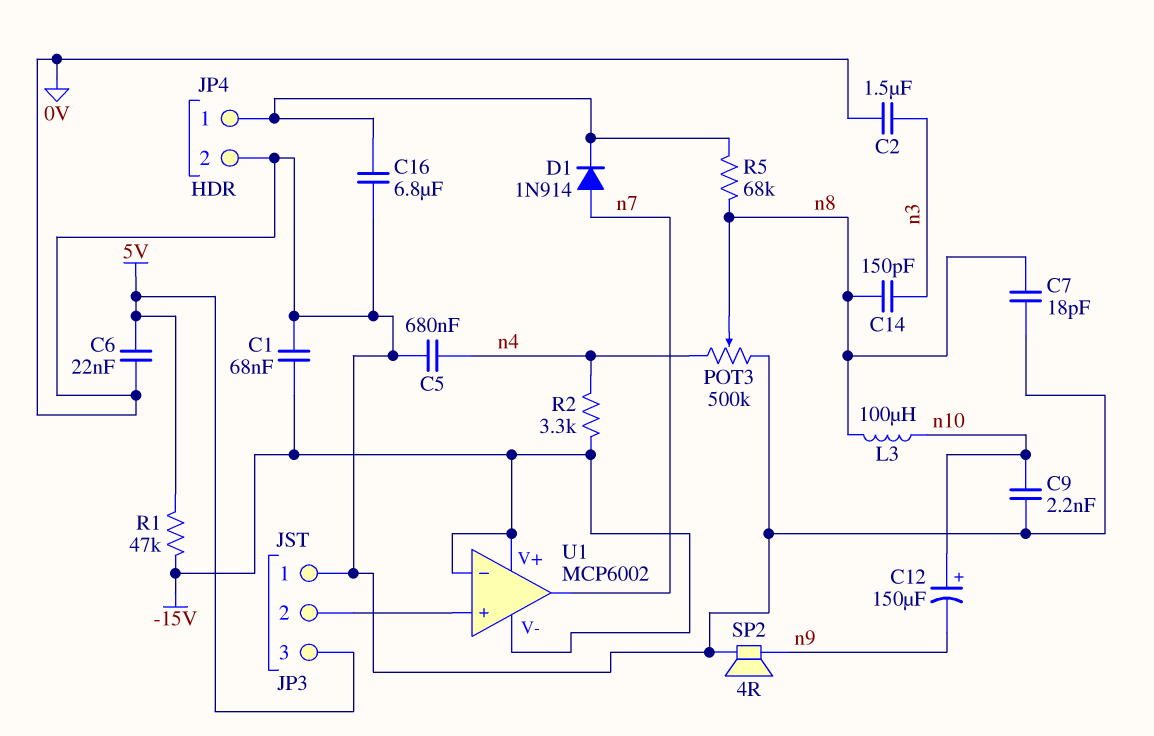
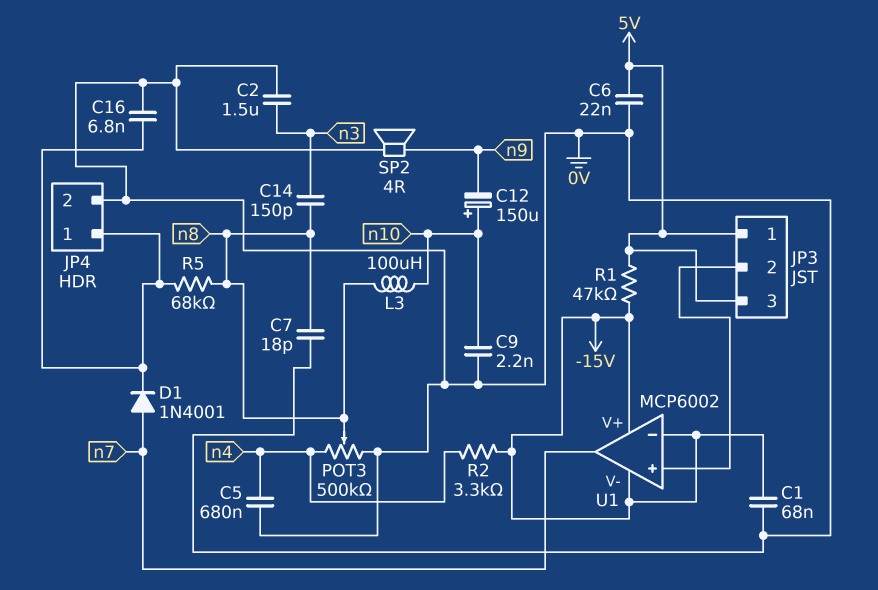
C16: 6.8uF (0V, JP4/1) -> 6.8nF (0V, JP4/1)
D1: diode 1N914 (A n7, K JP4/1) -> diode 1N4001 (A n7, K JP4/1)
JP3 pin 1: 0V -> 5V

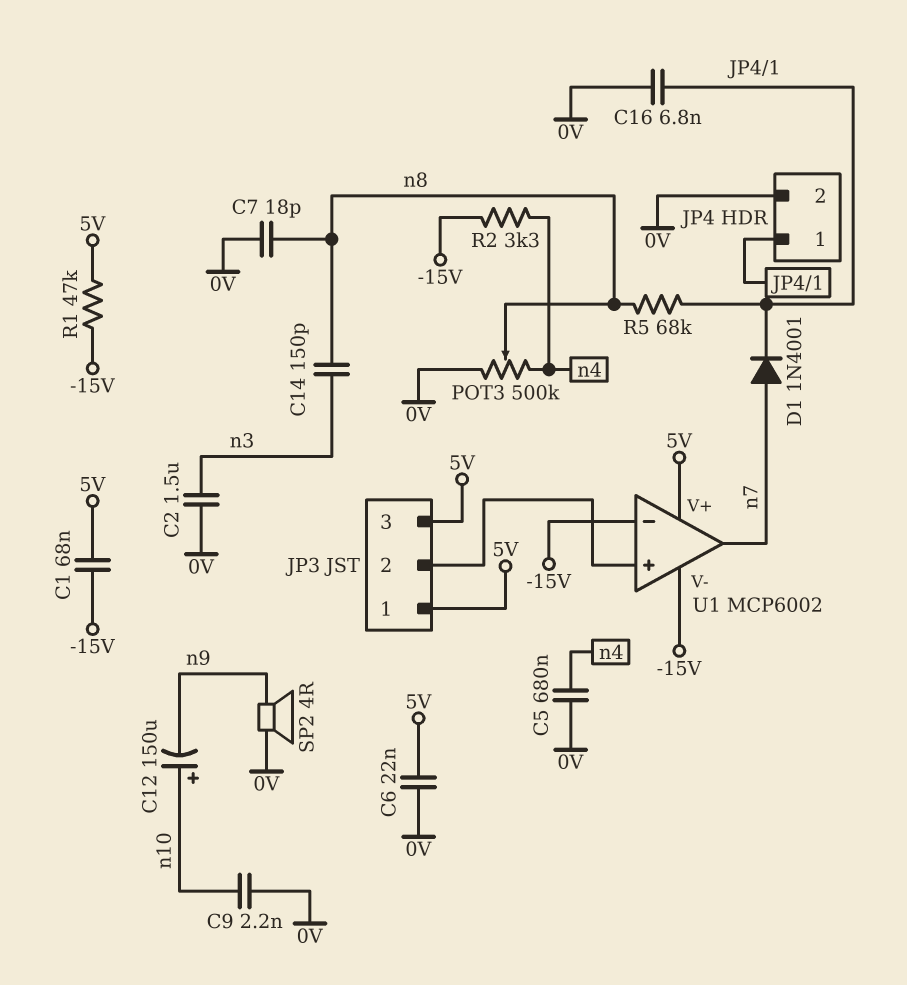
C1: 68nF (-15V, 0V) -> 68nF (-15V, 5V)
L3: 100uH (n8, n10) -> none
U1 pin V+: -15V -> 5V

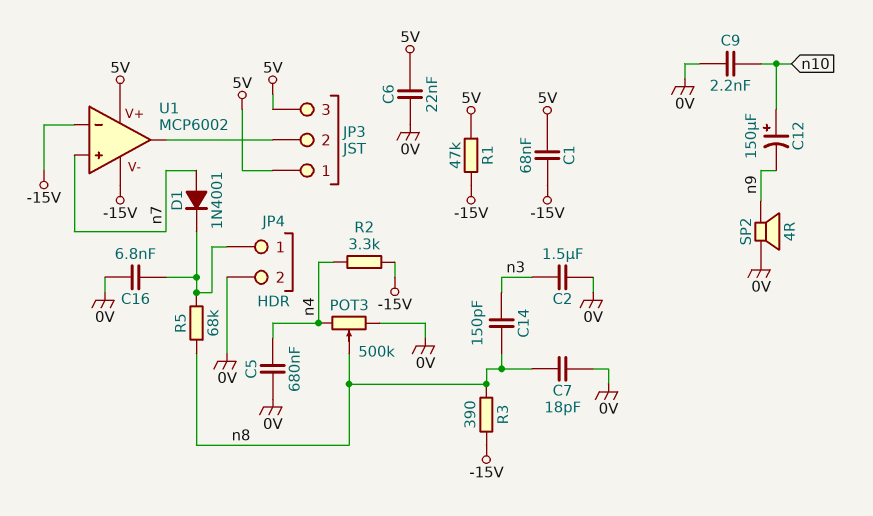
R3: none -> 390 (-15V, n8)
U1 pin in+: JP3/2 -> n7
U1 pin out: n7 -> JP3/2

